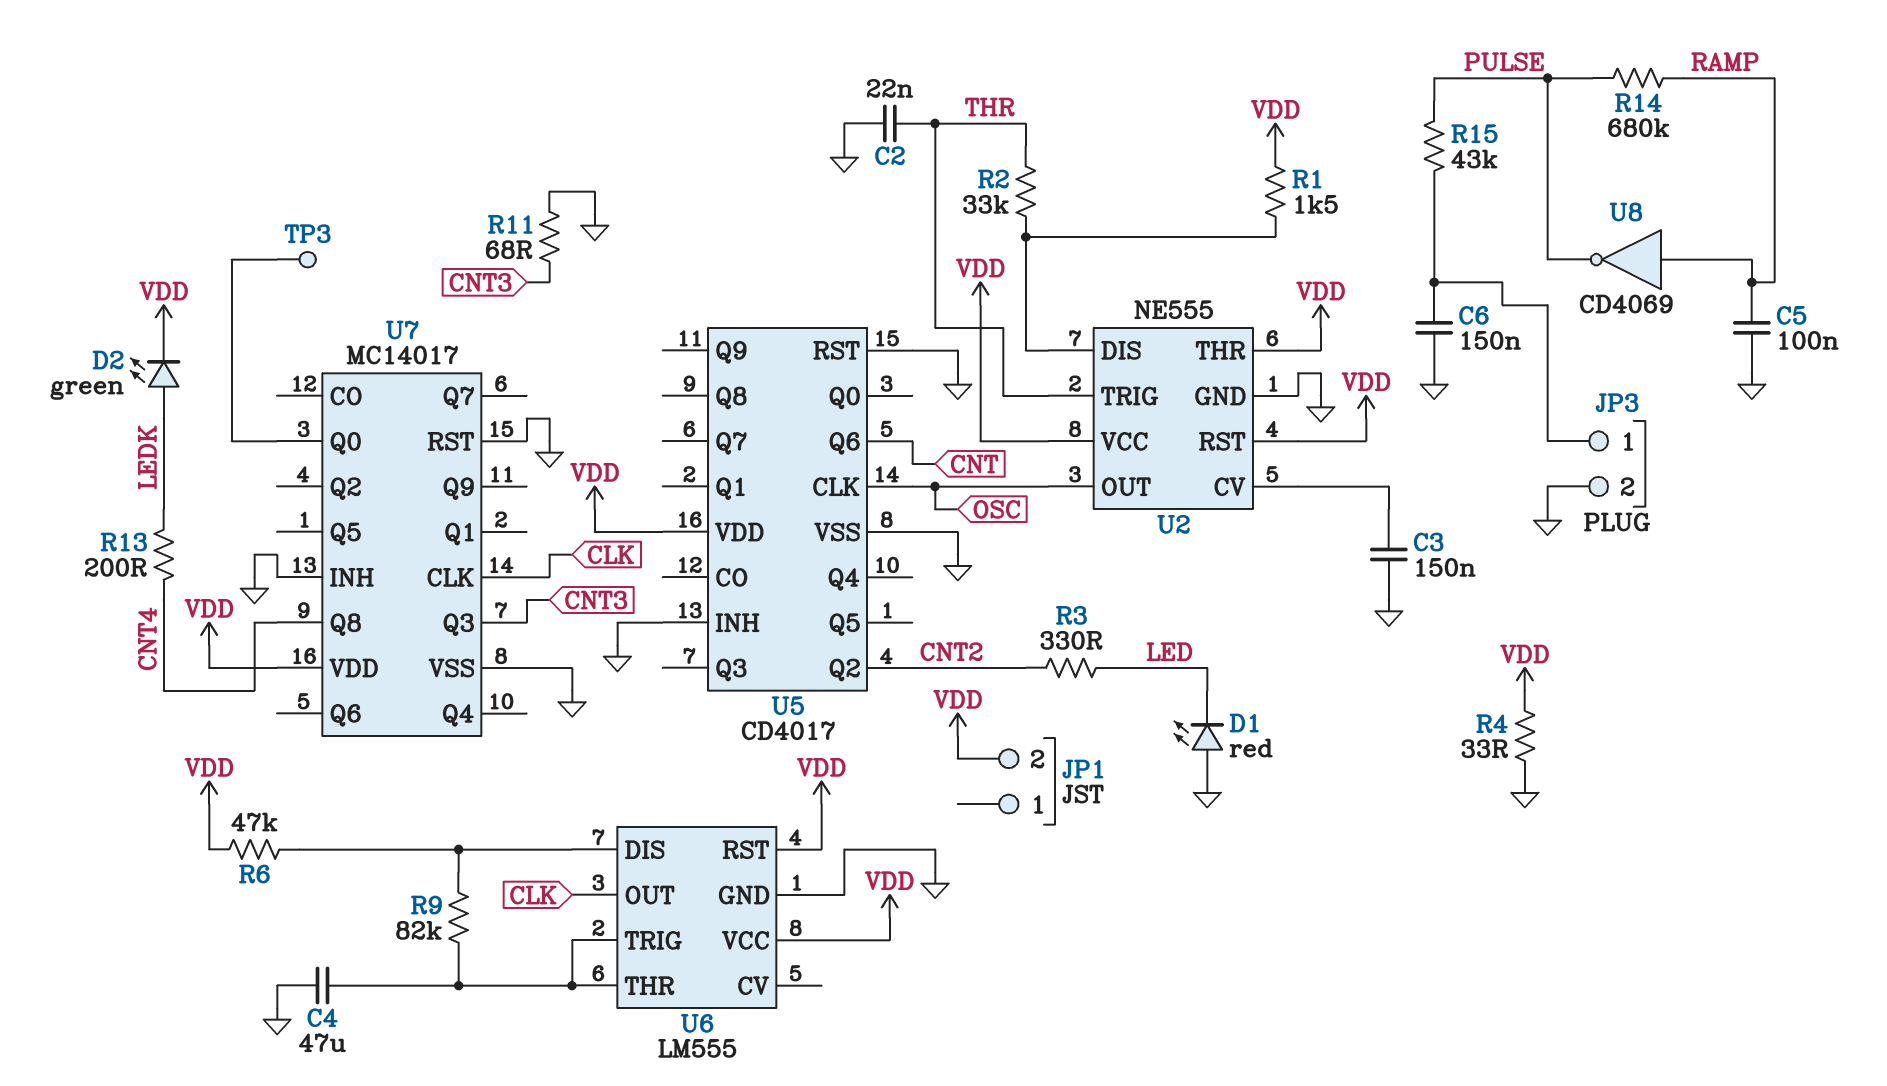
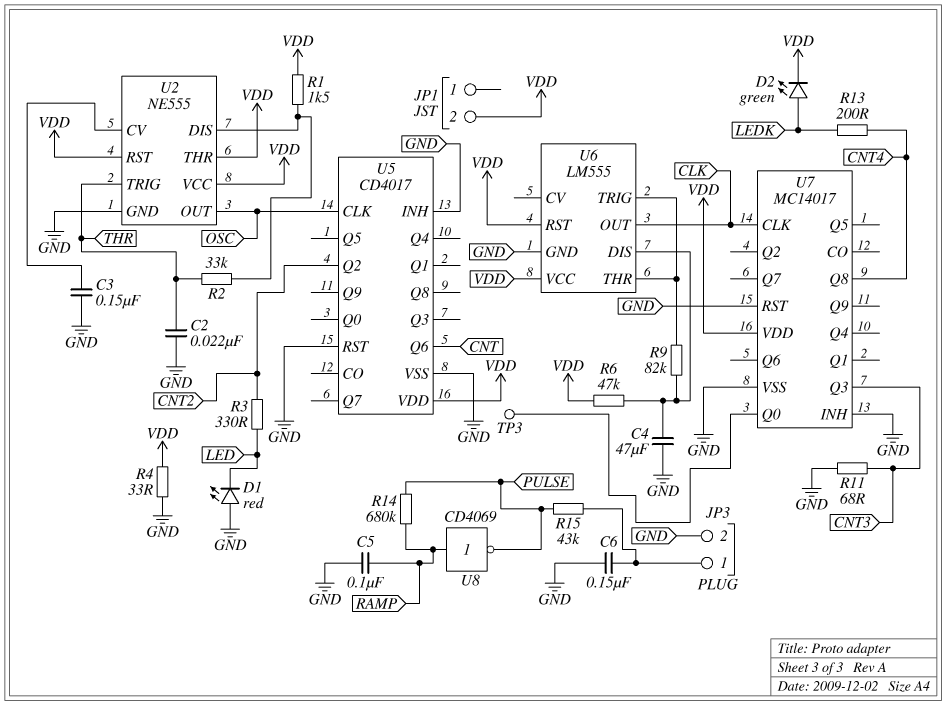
C4: 47uF (GND, U6/THR) -> 47uF (GND, U6/DIS)

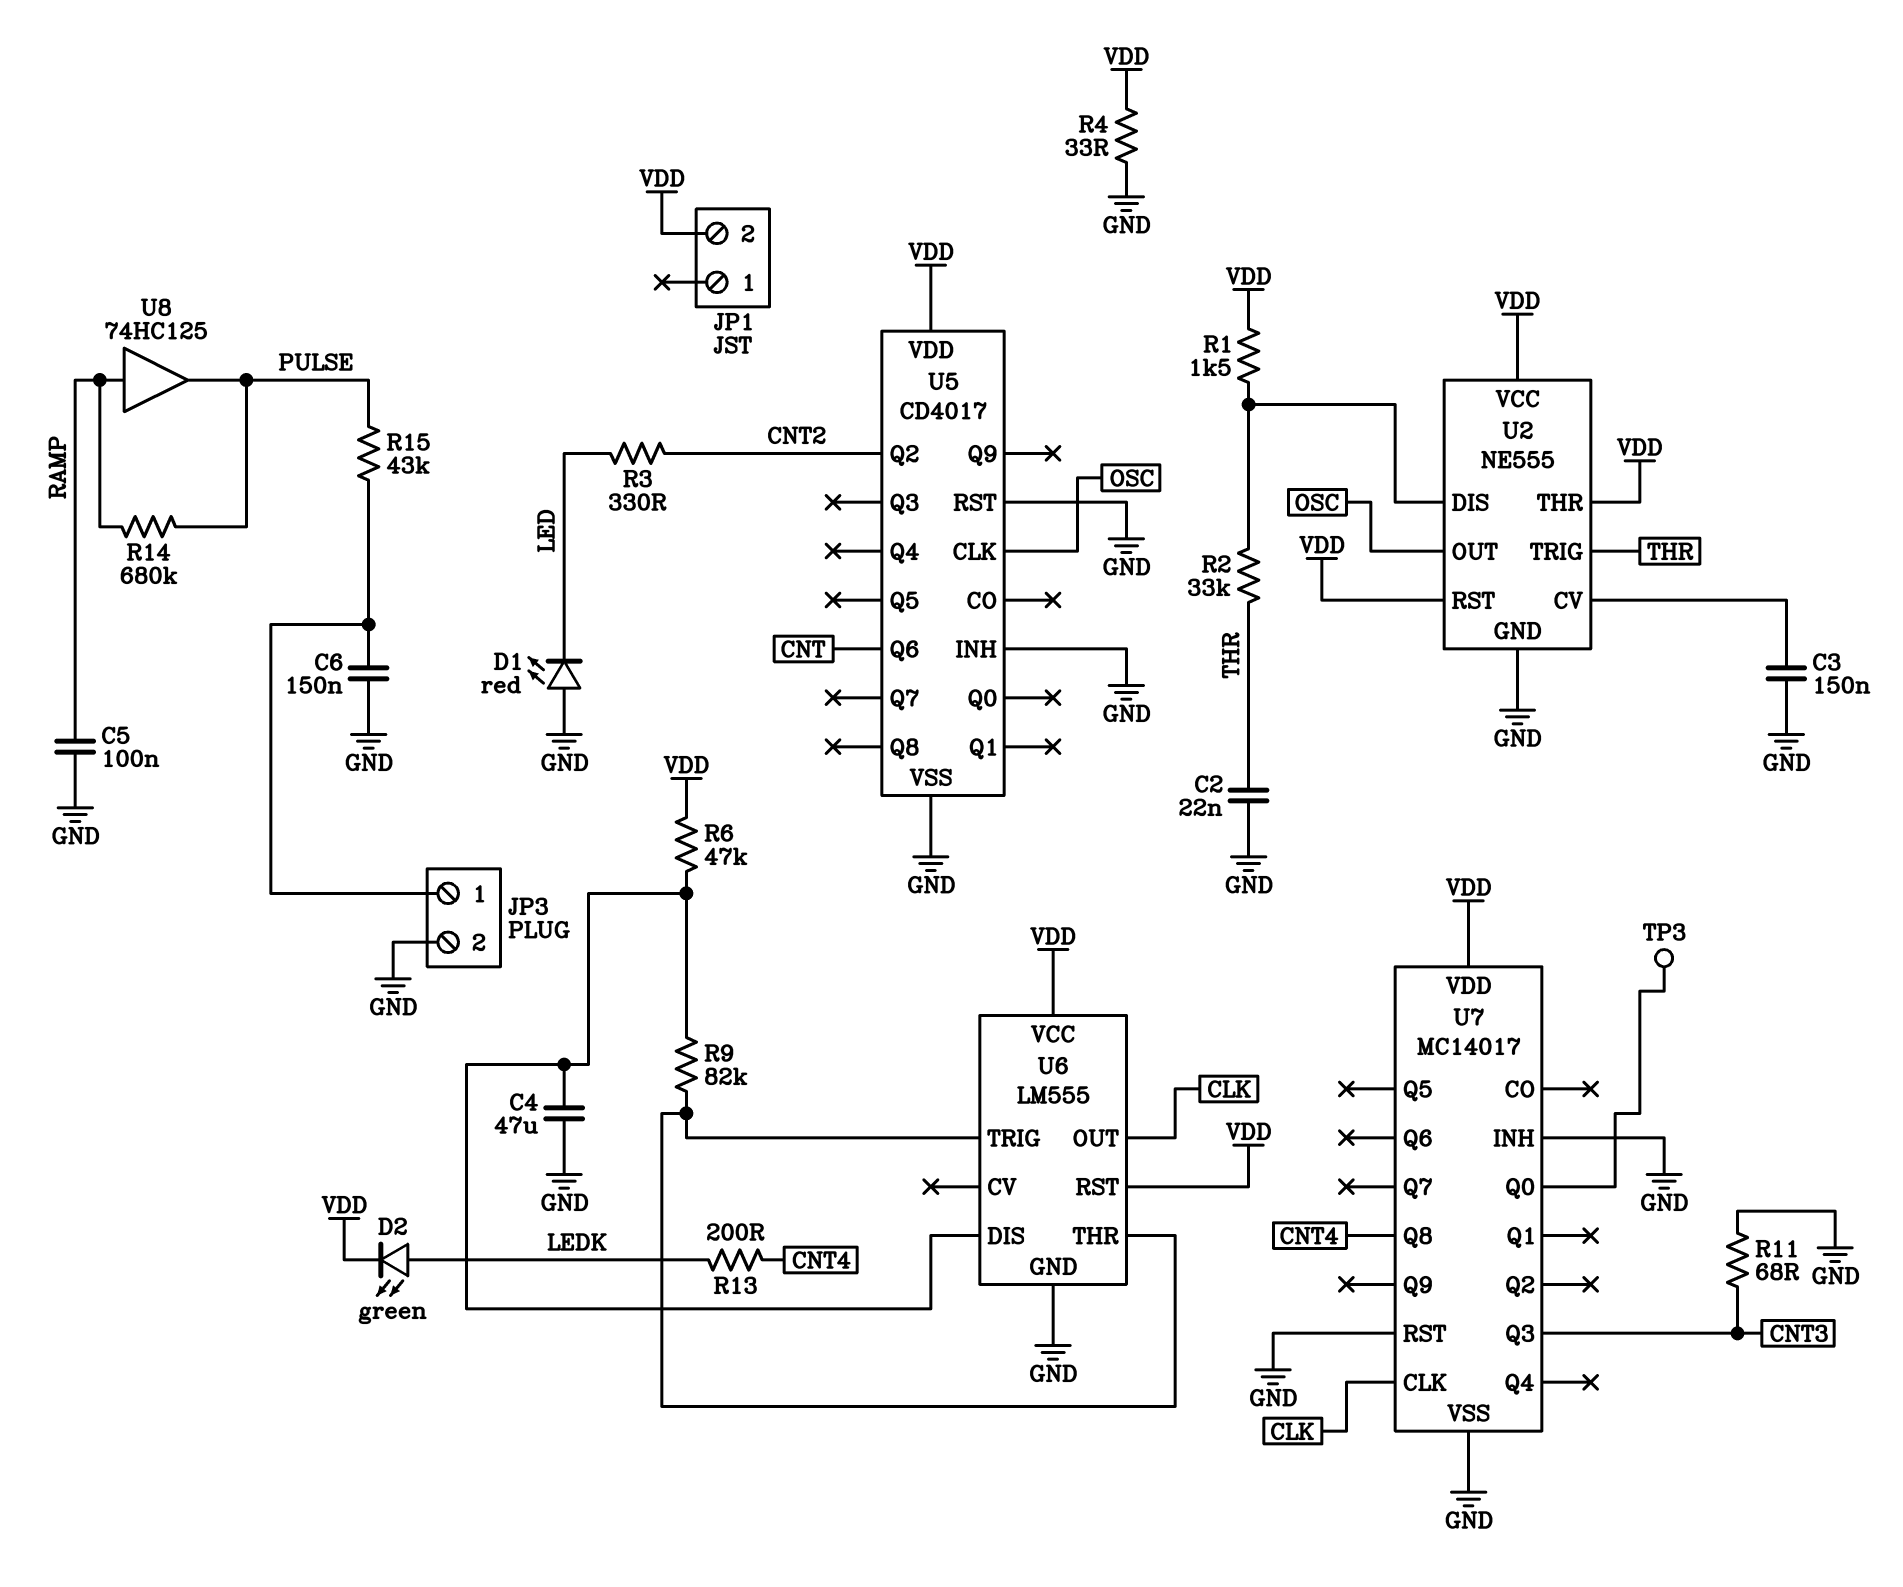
U8: NOT CD4069 (in RAMP, out PULSE) -> buffer 74HC125 (in RAMP, out PULSE)

